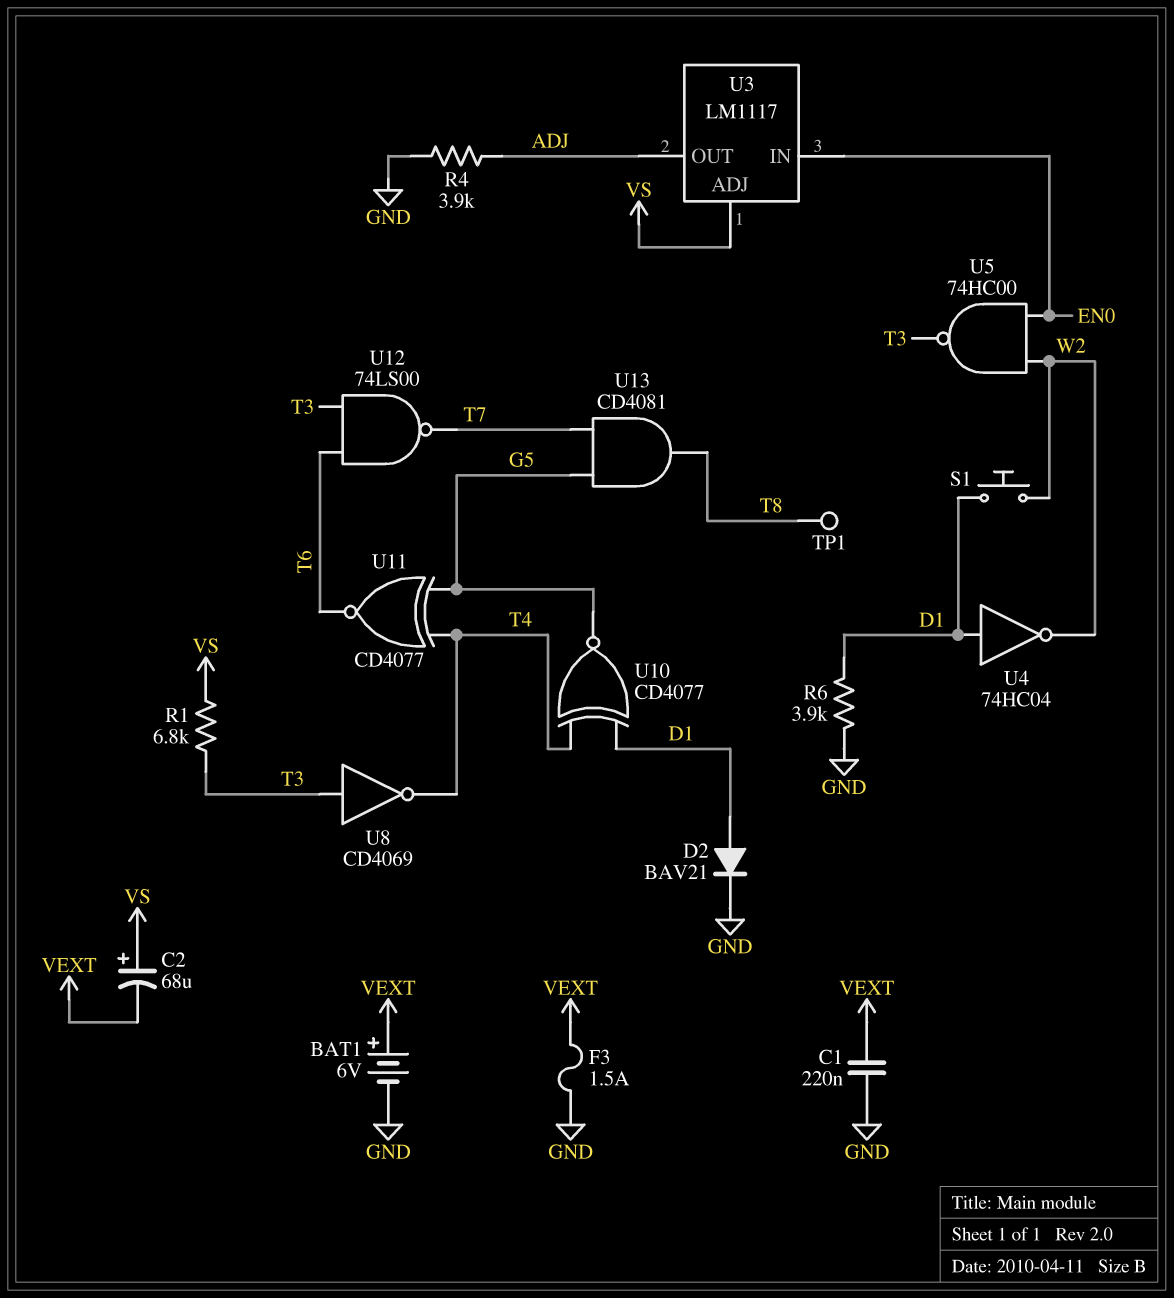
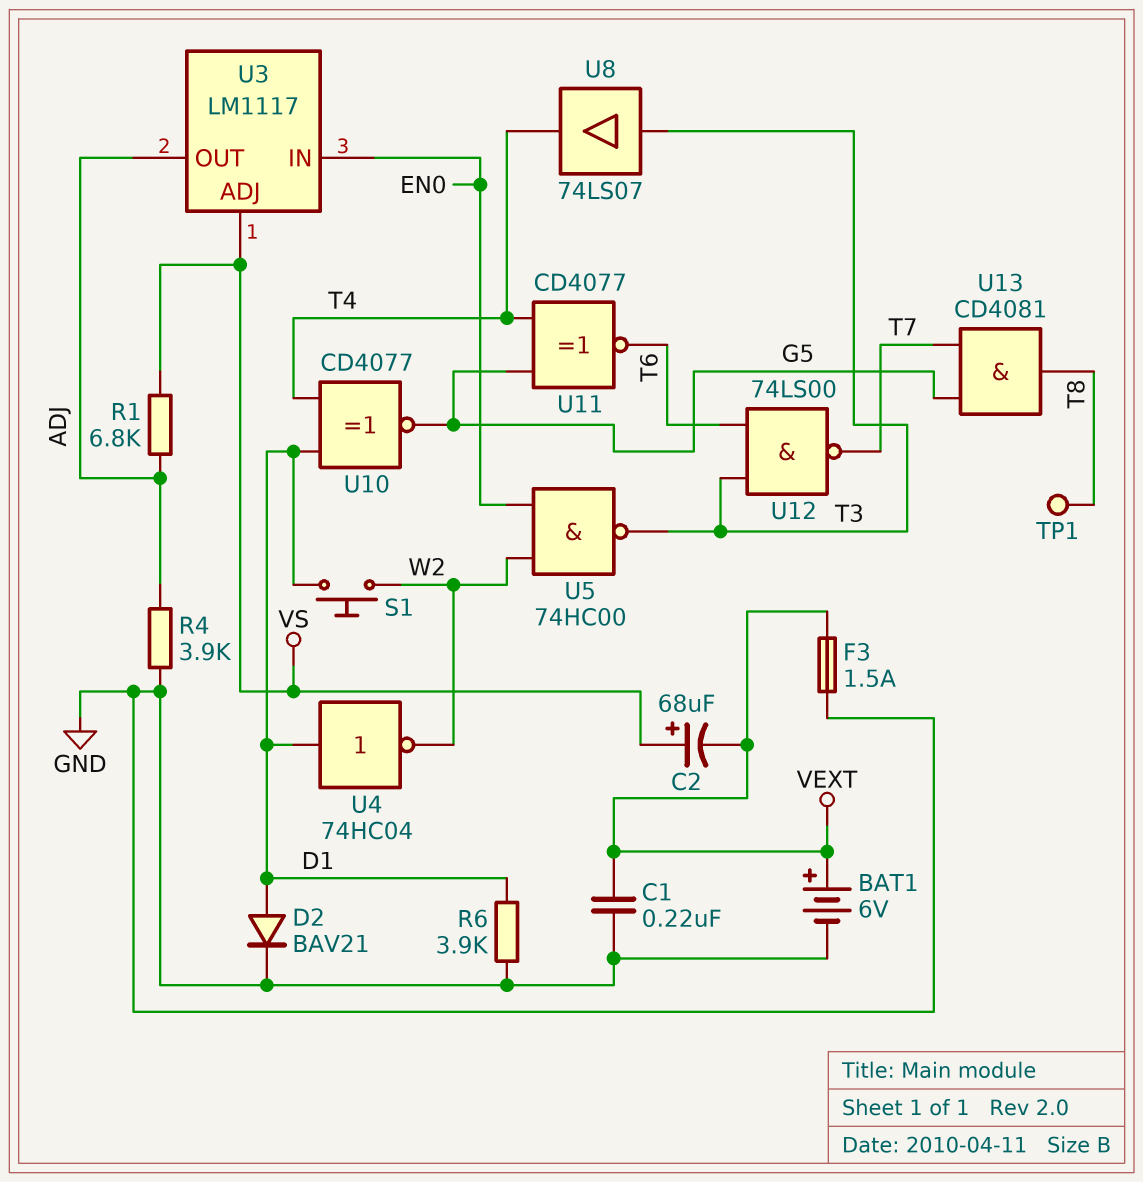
R1: 6.8k (T3, VS) -> 6.8k (ADJ, VS)
U8: NOT CD4069 (in T3, out T4) -> buffer 74LS07 (in T3, out T4)

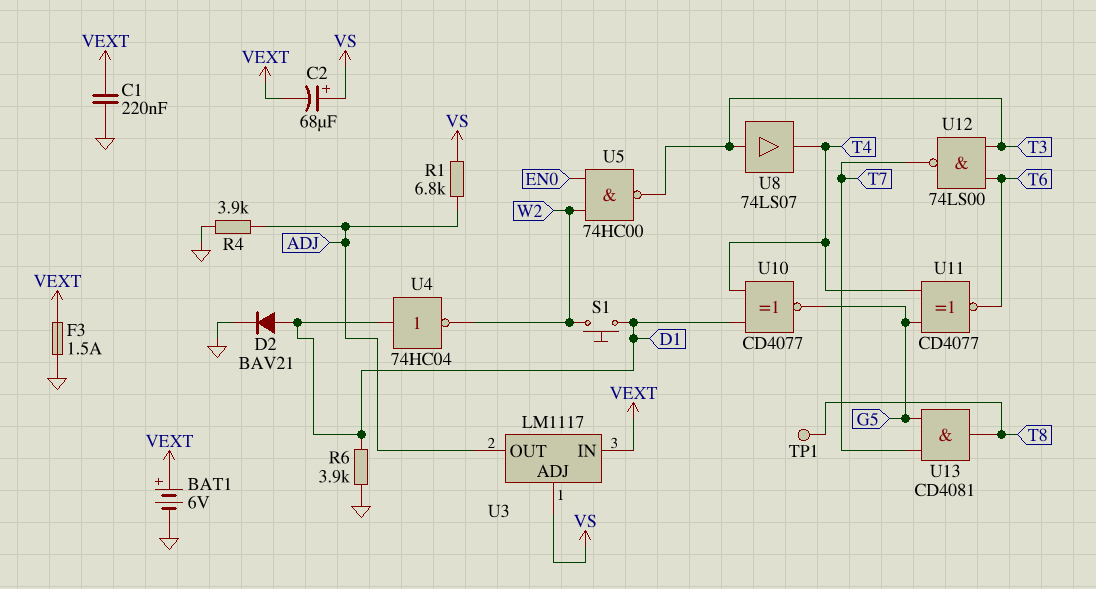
U3 pin IN: EN0 -> VEXT

